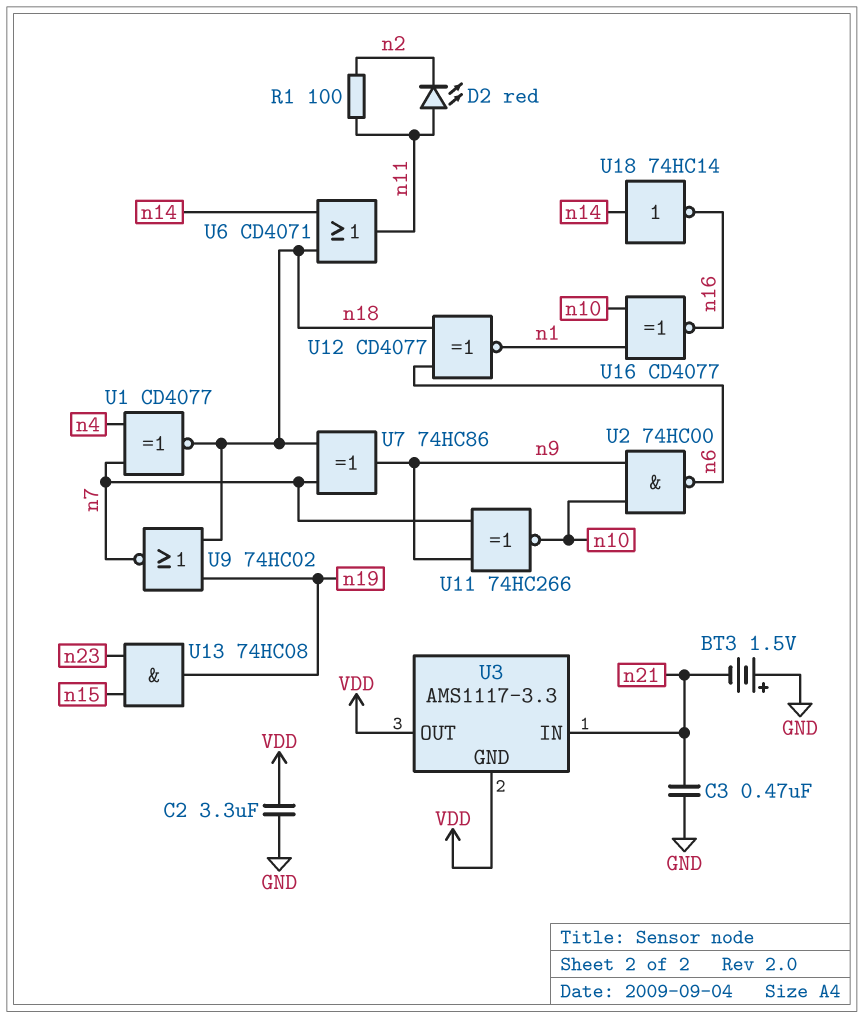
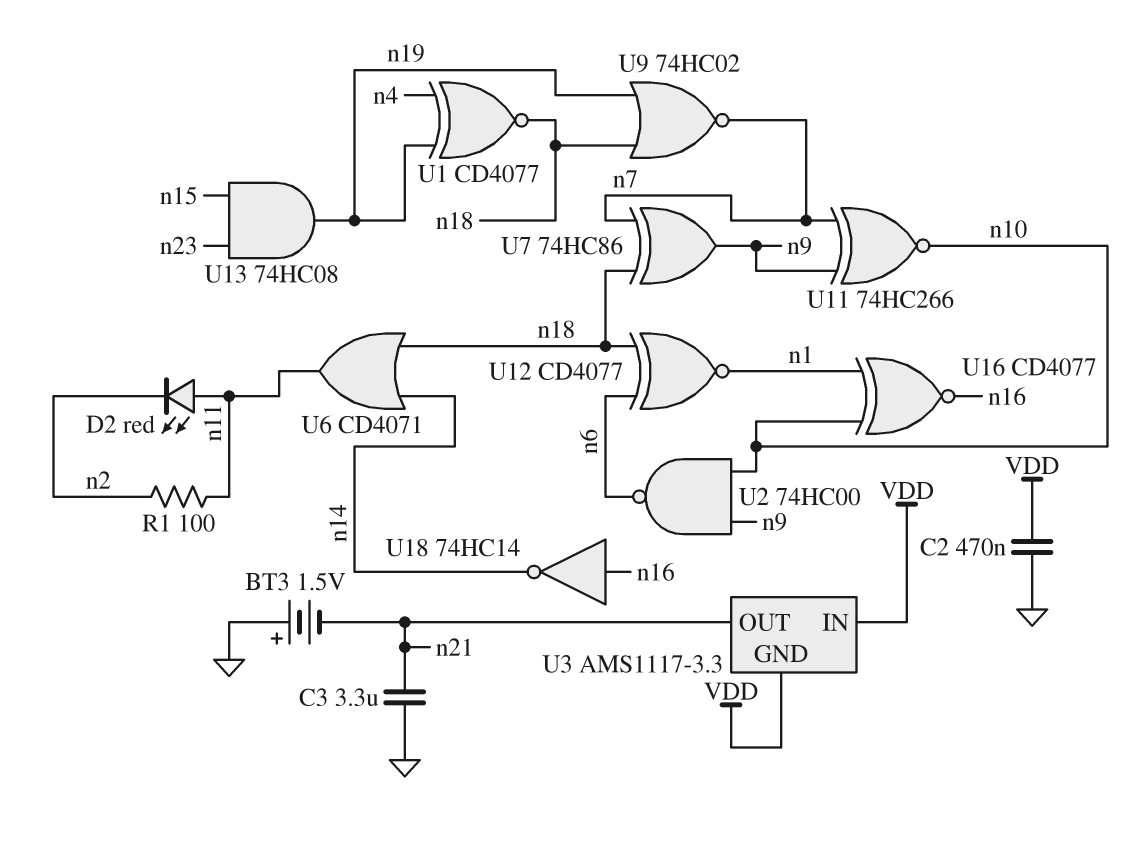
C2: 3.3uF (GND, VDD) -> 470nF (GND, VDD)
C3: 470nF (GND, n21) -> 3.3uF (GND, n21)
U1: XNOR CD4077 (in n4, in n7, out n18) -> XNOR CD4077 (in n4, in n19, out n18)
U3 pin IN: n21 -> VDD
U3 pin OUT: VDD -> n21
U18: NOT 74HC14 (in n14, out n16) -> NOT 74HC14 (in n16, out n14)

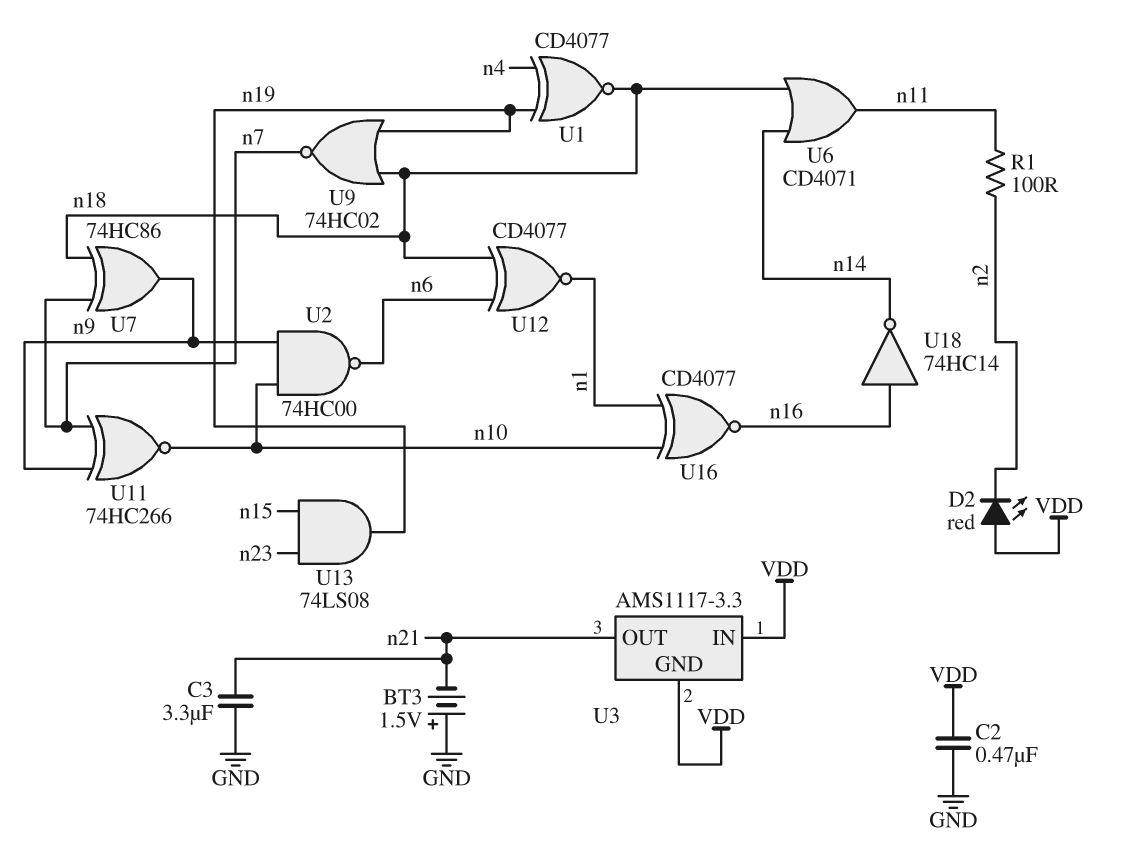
D2: LED red (A n11, K n2) -> LED red (A VDD, K n2)
U13: AND 74HC08 (in n15, in n23, out n19) -> AND 74LS08 (in n15, in n23, out n19)

